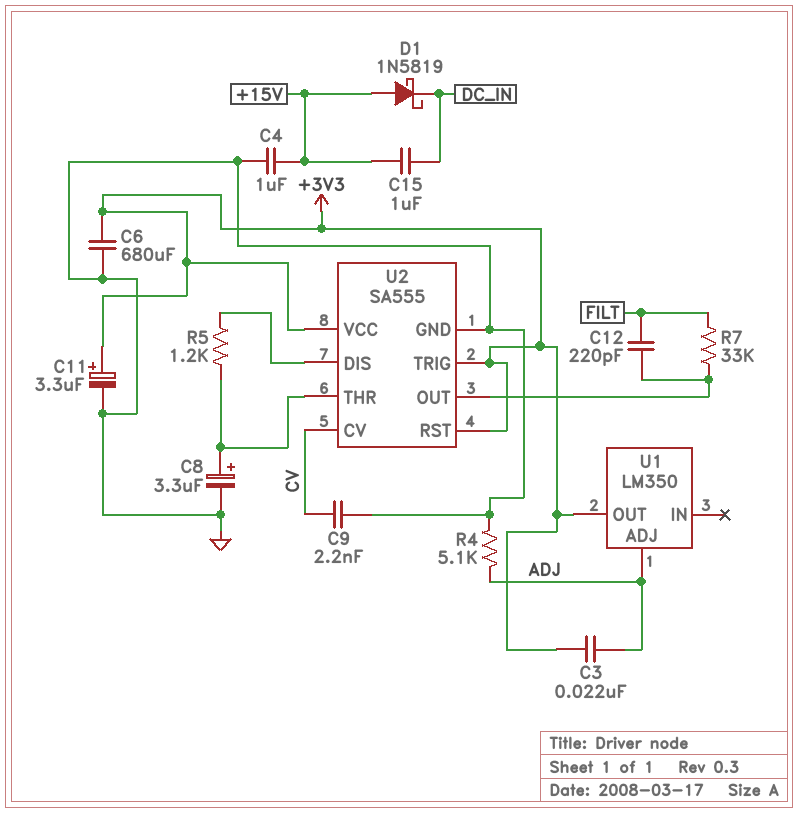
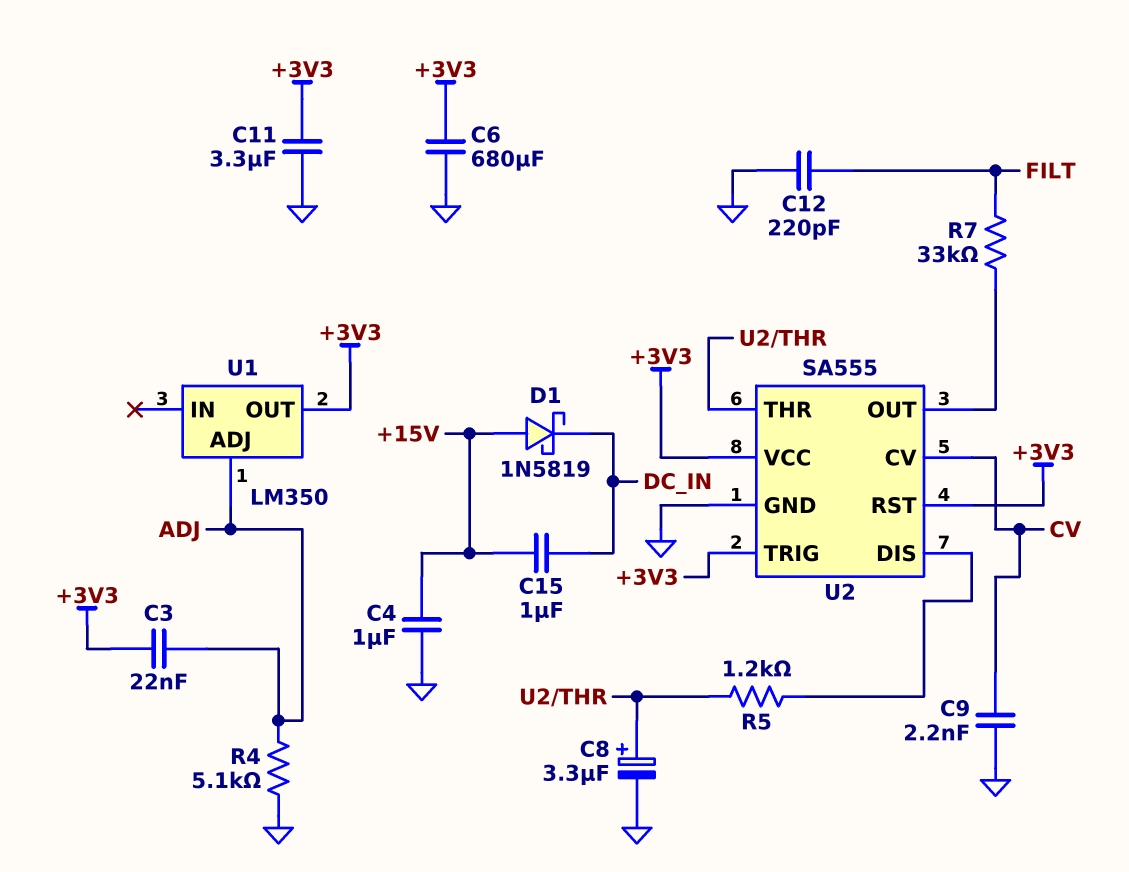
C11: 3.3uF (plus +3V3, minus GND) -> 3.3uF (+3V3, GND)
C12: 220pF (FILT, U2/OUT) -> 220pF (FILT, GND)

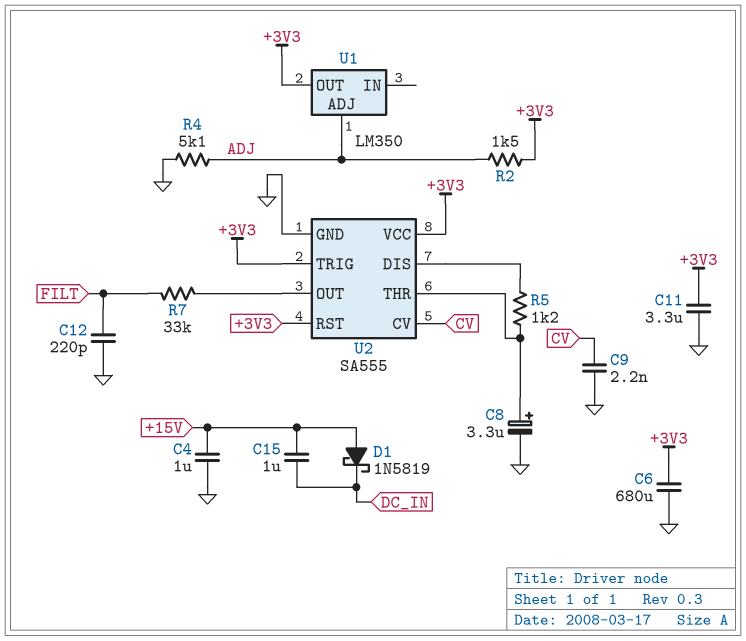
C3: 22nF (+3V3, ADJ) -> none
R2: none -> 1.5k (+3V3, ADJ)

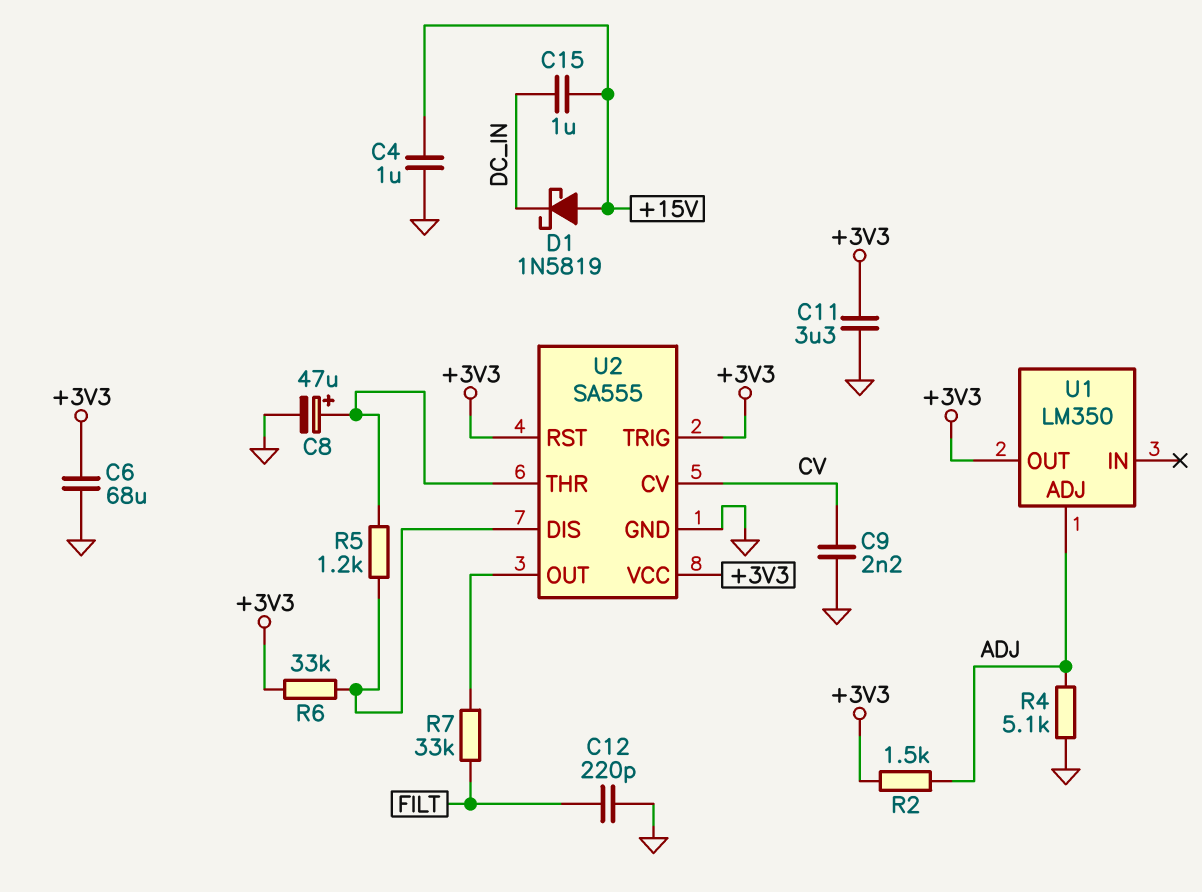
C6: 680uF (+3V3, GND) -> 68uF (+3V3, GND)
C8: 3.3uF (plus U2/THR, minus GND) -> 47uF (plus U2/THR, minus GND)
R6: none -> 33k (+3V3, U2/DIS)

